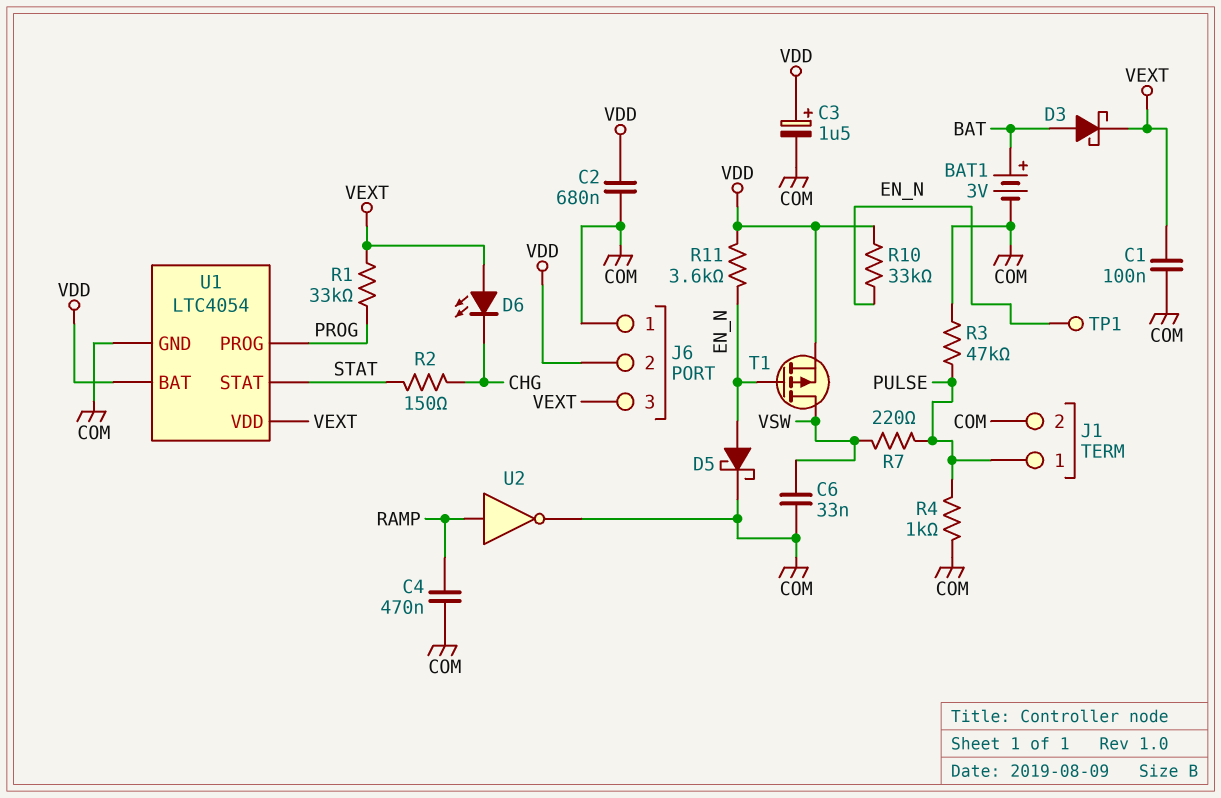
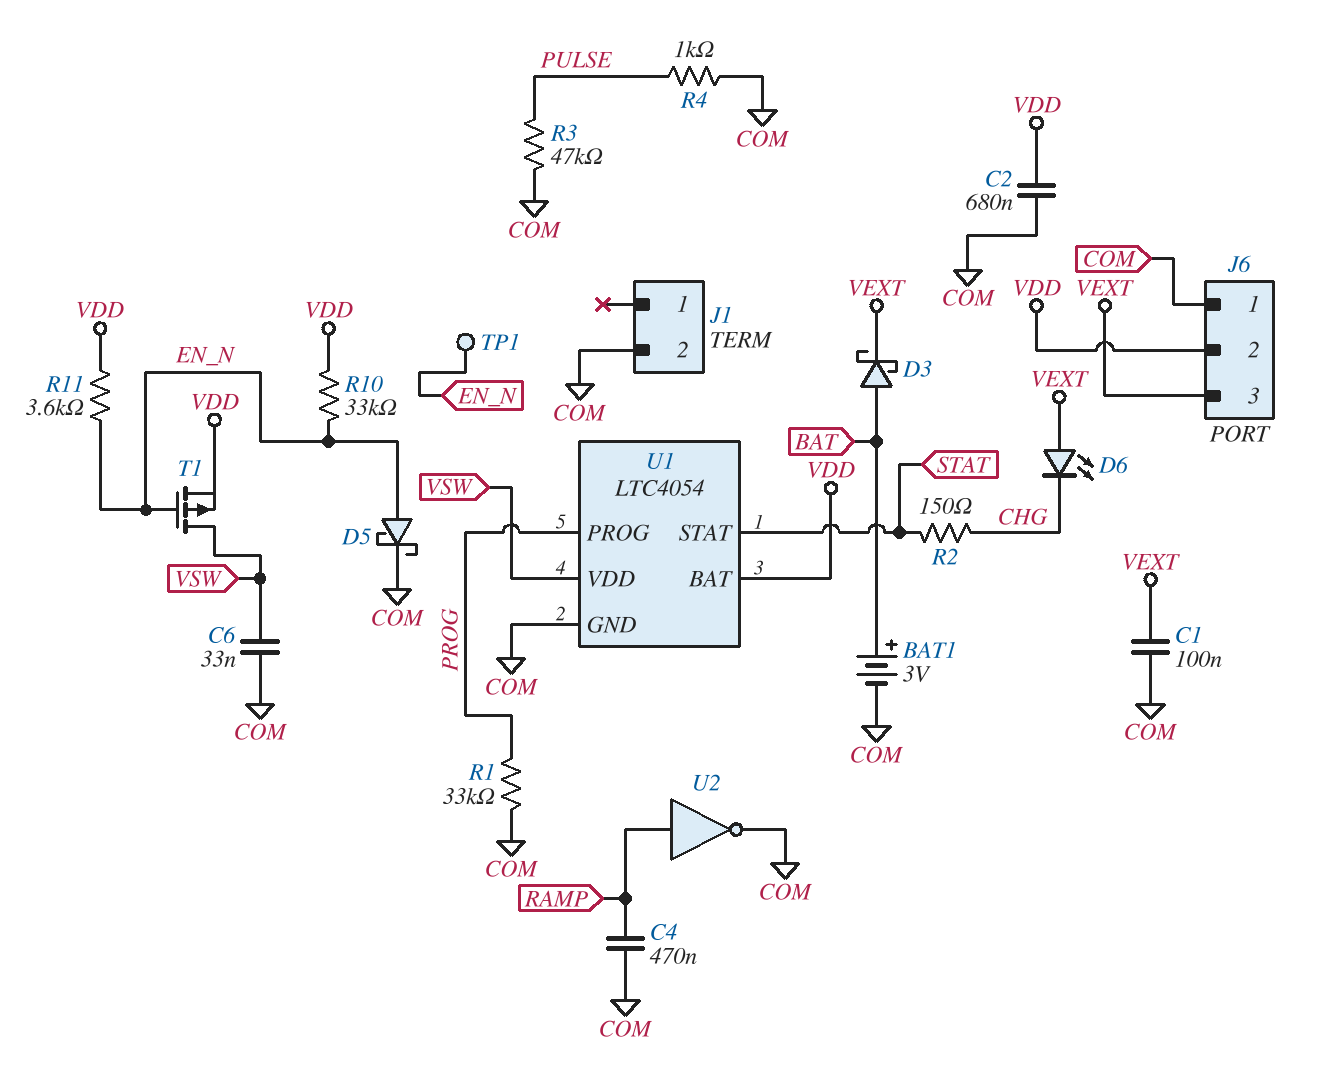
C3: 1.5uF (plus VDD, minus COM) -> none
J1 pin 1: PULSE -> none
R1: 33k (PROG, VEXT) -> 33k (COM, PROG)
R7: 220 (PULSE, VSW) -> none
U1 pin VDD: VEXT -> VSW

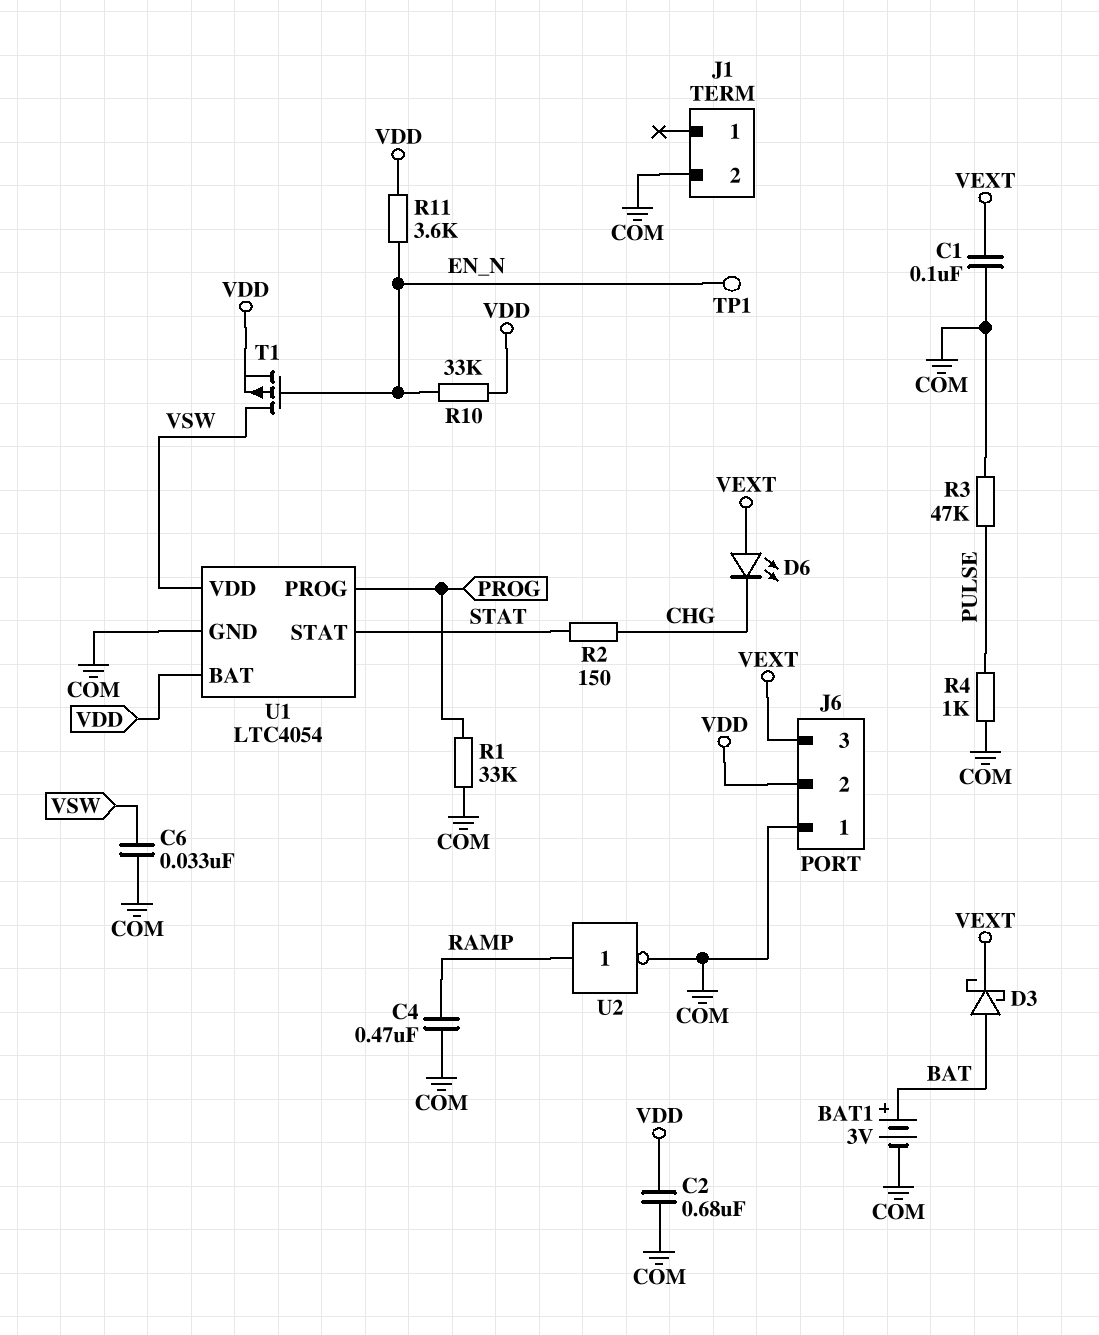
D5: schottky (A EN_N, K COM) -> none

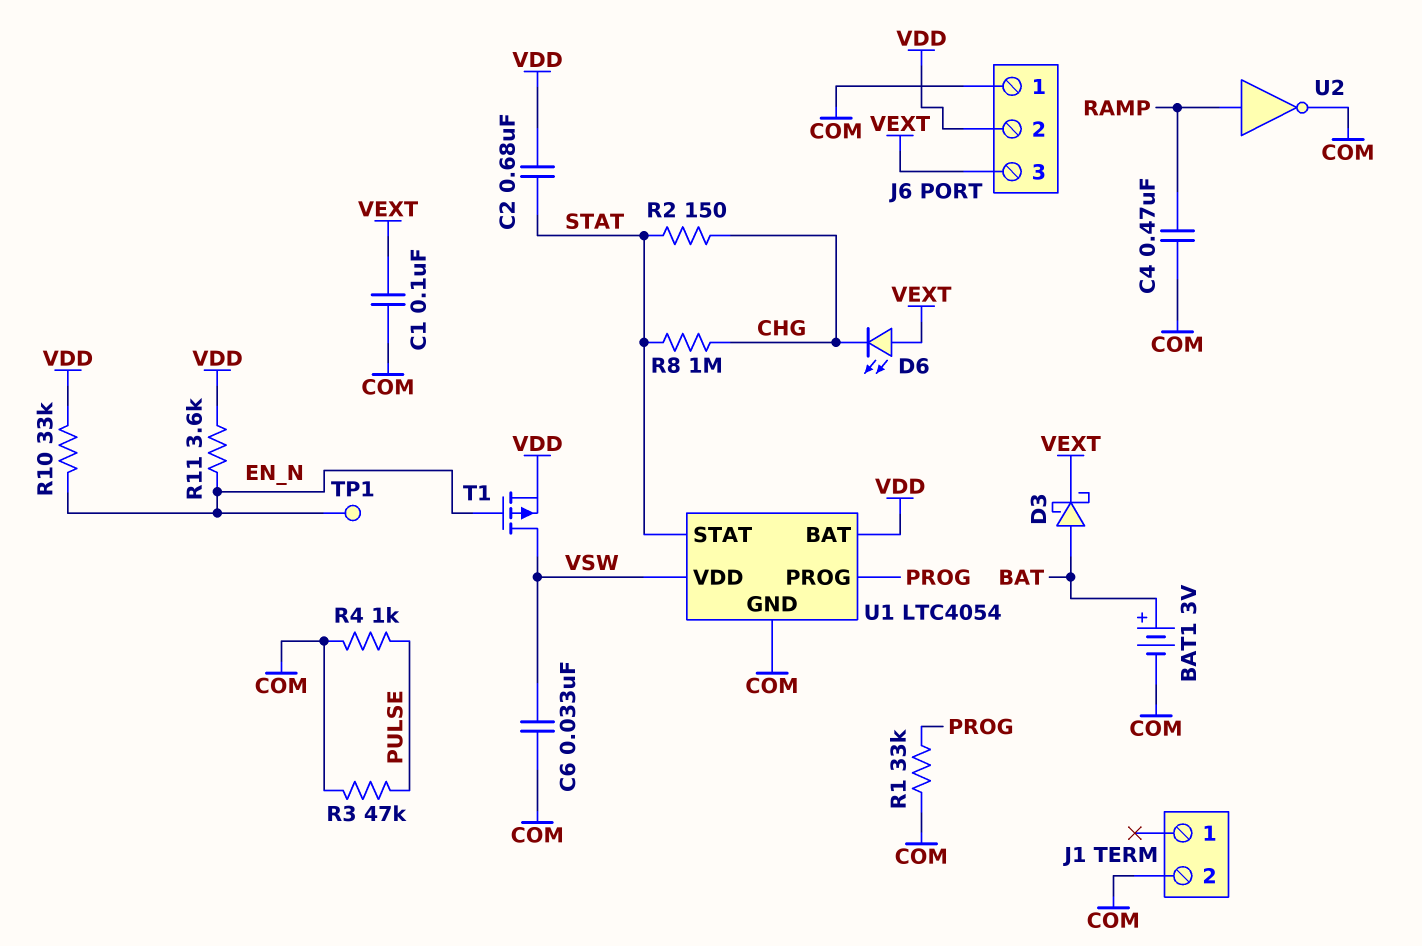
C2: 680nF (COM, VDD) -> 680nF (STAT, VDD)
R8: none -> 1M (CHG, STAT)

